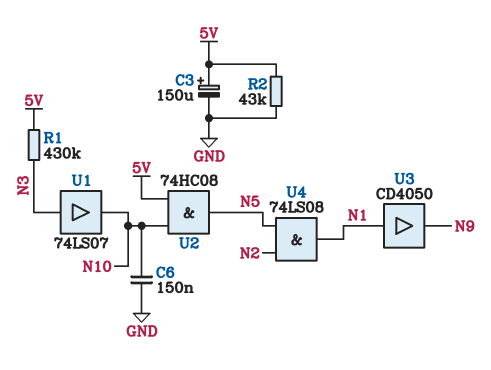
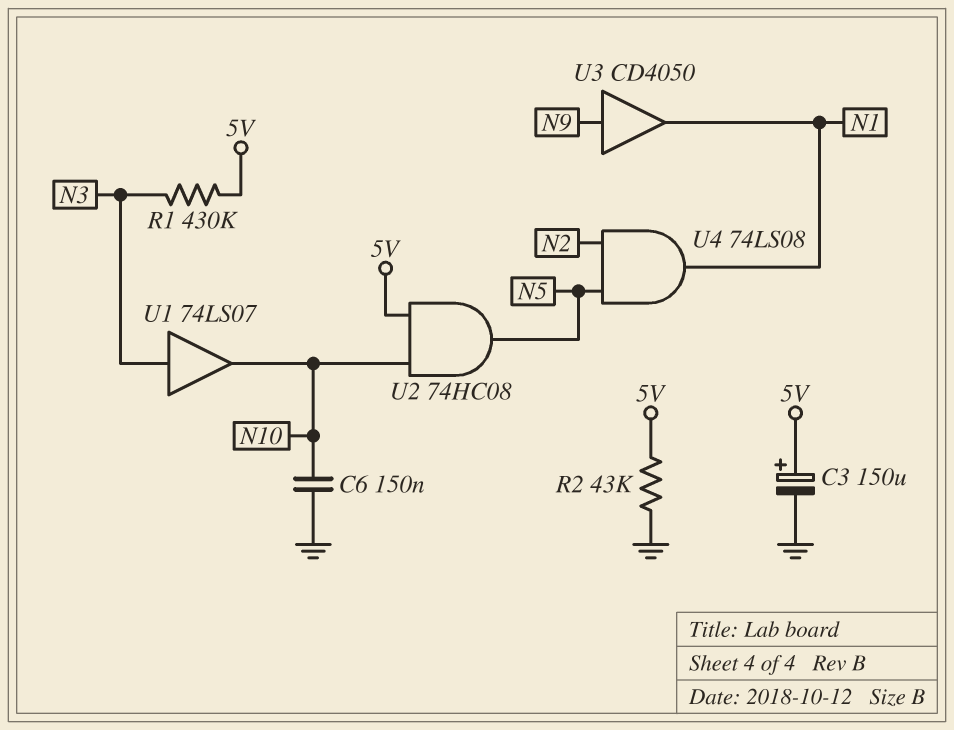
U3: buffer CD4050 (in N1, out N9) -> buffer CD4050 (in N9, out N1)

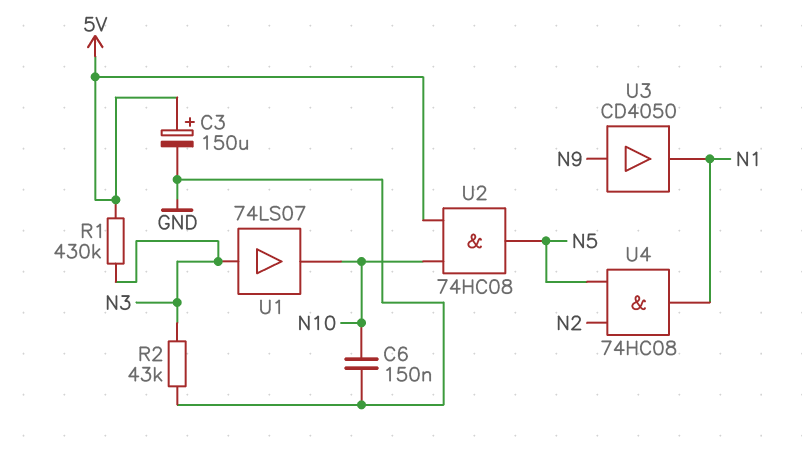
R2: 43k (5V, GND) -> 43k (GND, N3)
U4: AND 74LS08 (in N2, in N5, out N1) -> AND 74HC08 (in N2, in N5, out N1)

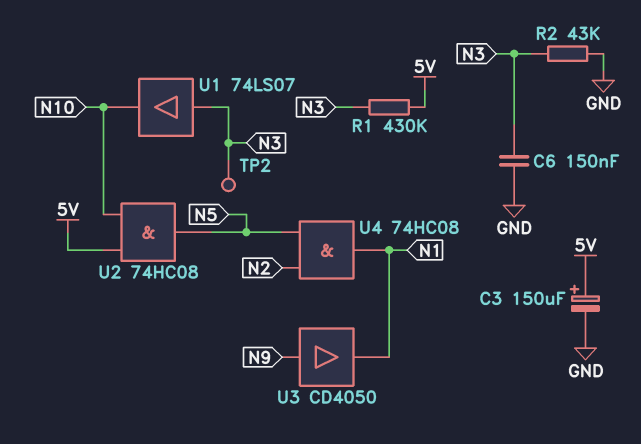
C6: 150nF (GND, N10) -> 150nF (GND, N3)
TP2: none -> test point (N3)

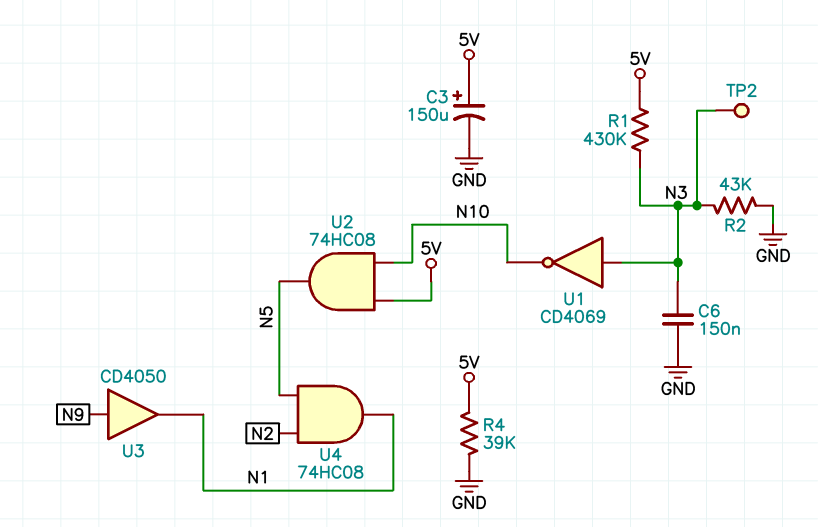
R4: none -> 39k (5V, GND)
U1: buffer 74LS07 (in N3, out N10) -> NOT CD4069 (in N3, out N10)

